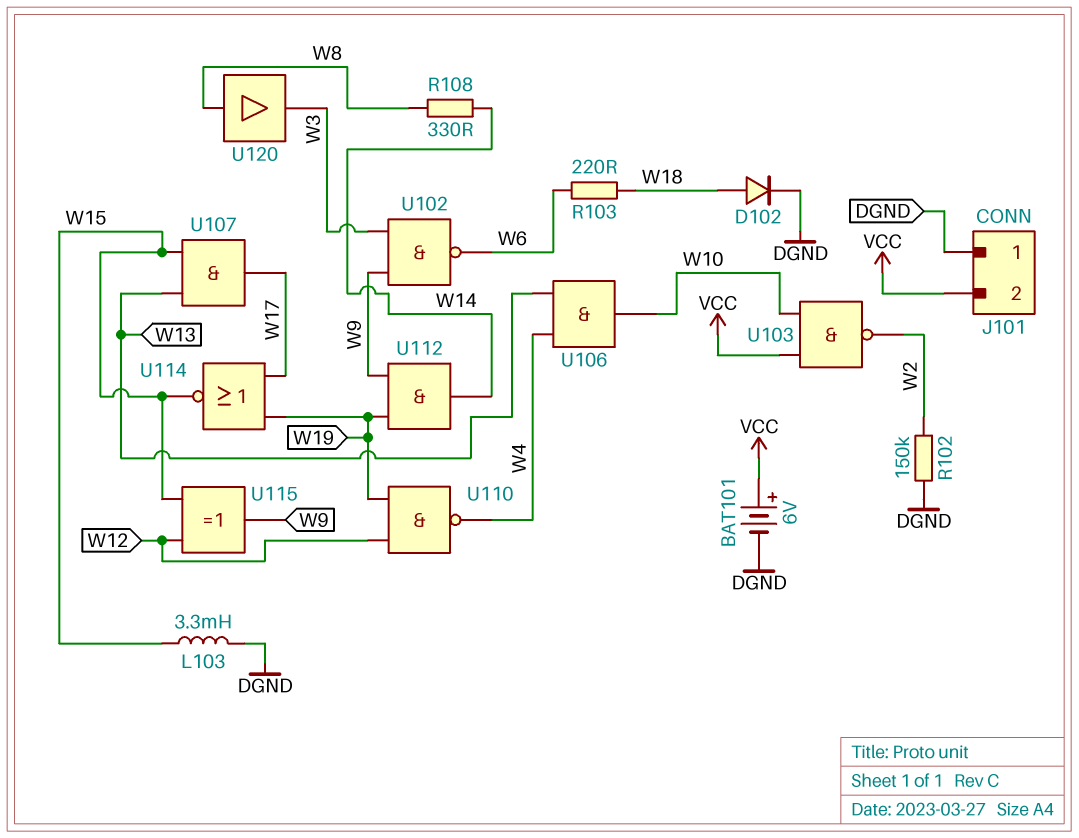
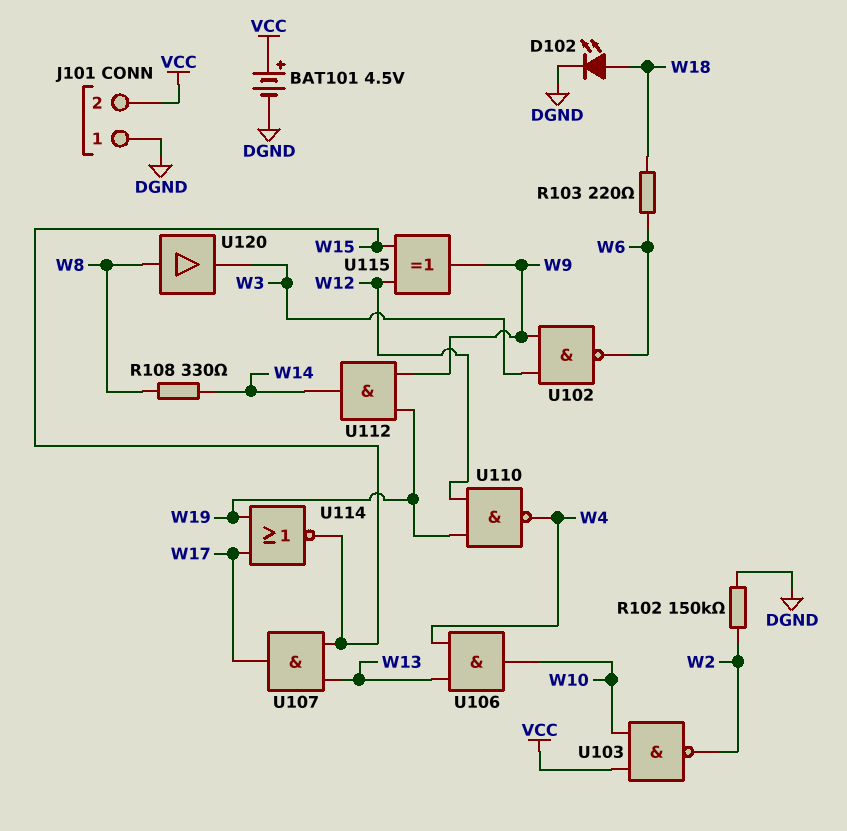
BAT101: 6V (plus VCC, minus DGND) -> 4.5V (plus VCC, minus DGND)
D102: diode (A W18, K DGND) -> LED (A W18, K DGND)
L103: 3.3mH (DGND, W15) -> none

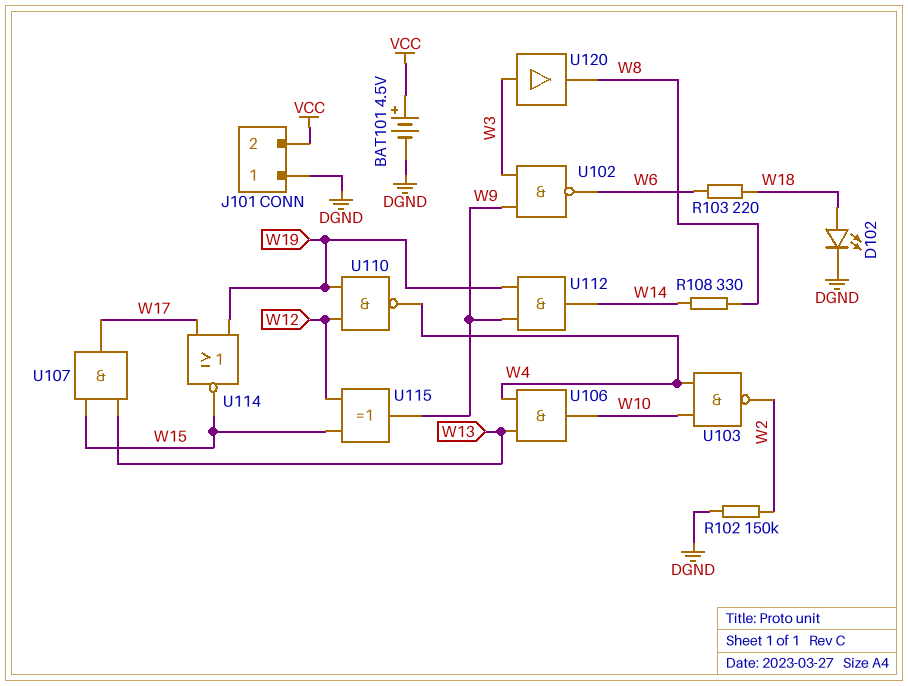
U103: NAND (in VCC, in W10, out W2) -> NAND (in W4, in W10, out W2)
U120: buffer (in W8, out W3) -> buffer (in W3, out W8)

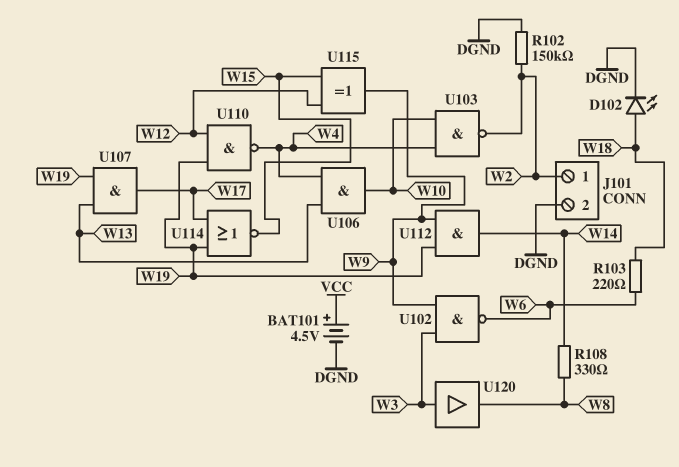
J101 pin 1: DGND -> W2
J101 pin 2: VCC -> DGND
U107: AND (in W13, in W15, out W17) -> AND (in W13, in W19, out W17)

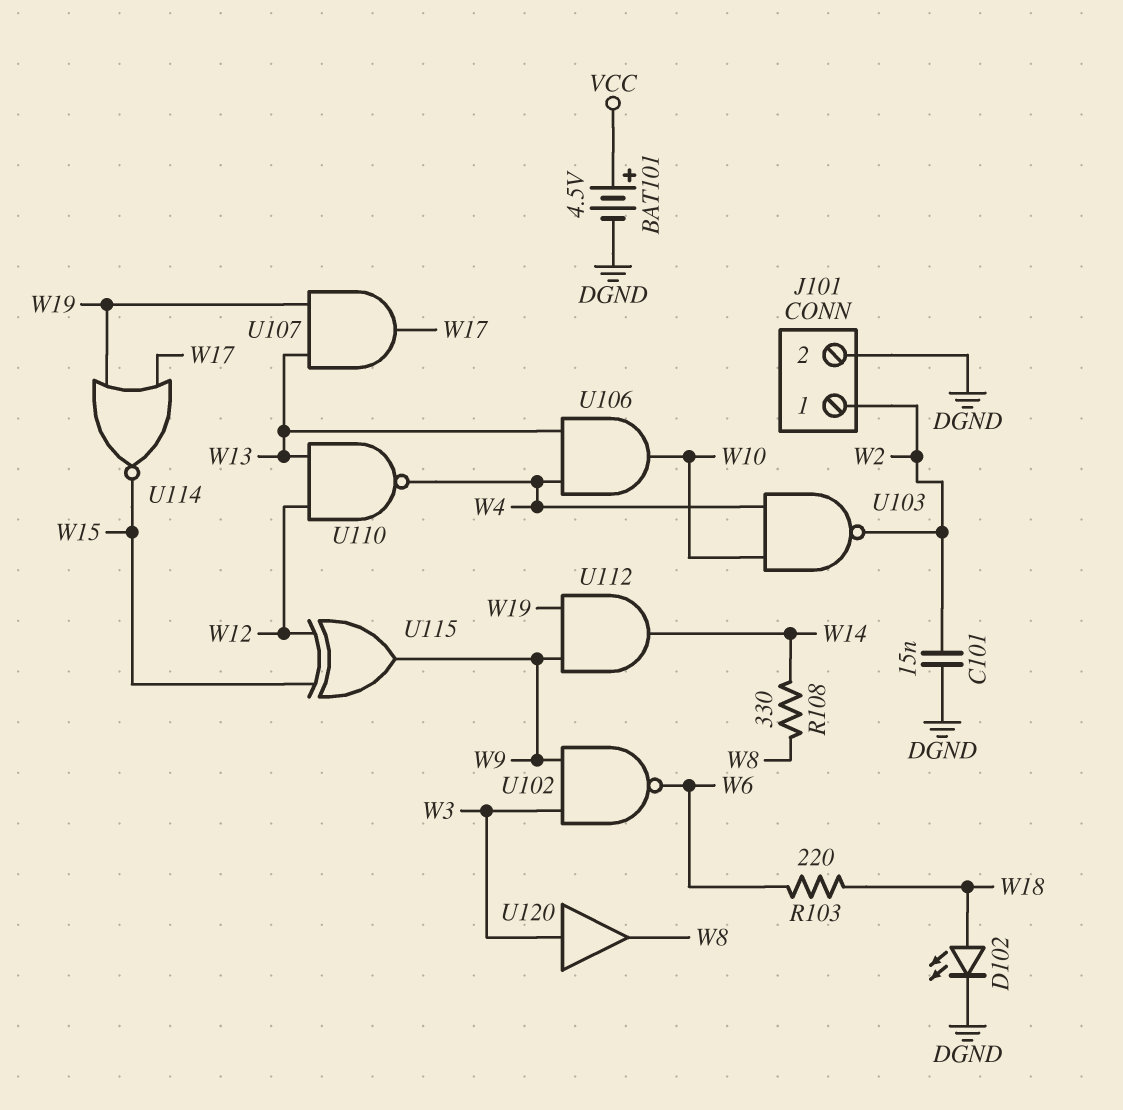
C101: none -> 15nF (DGND, W2)
R102: 150k (DGND, W2) -> none
U110: NAND (in W12, in W19, out W4) -> NAND (in W12, in W13, out W4)

